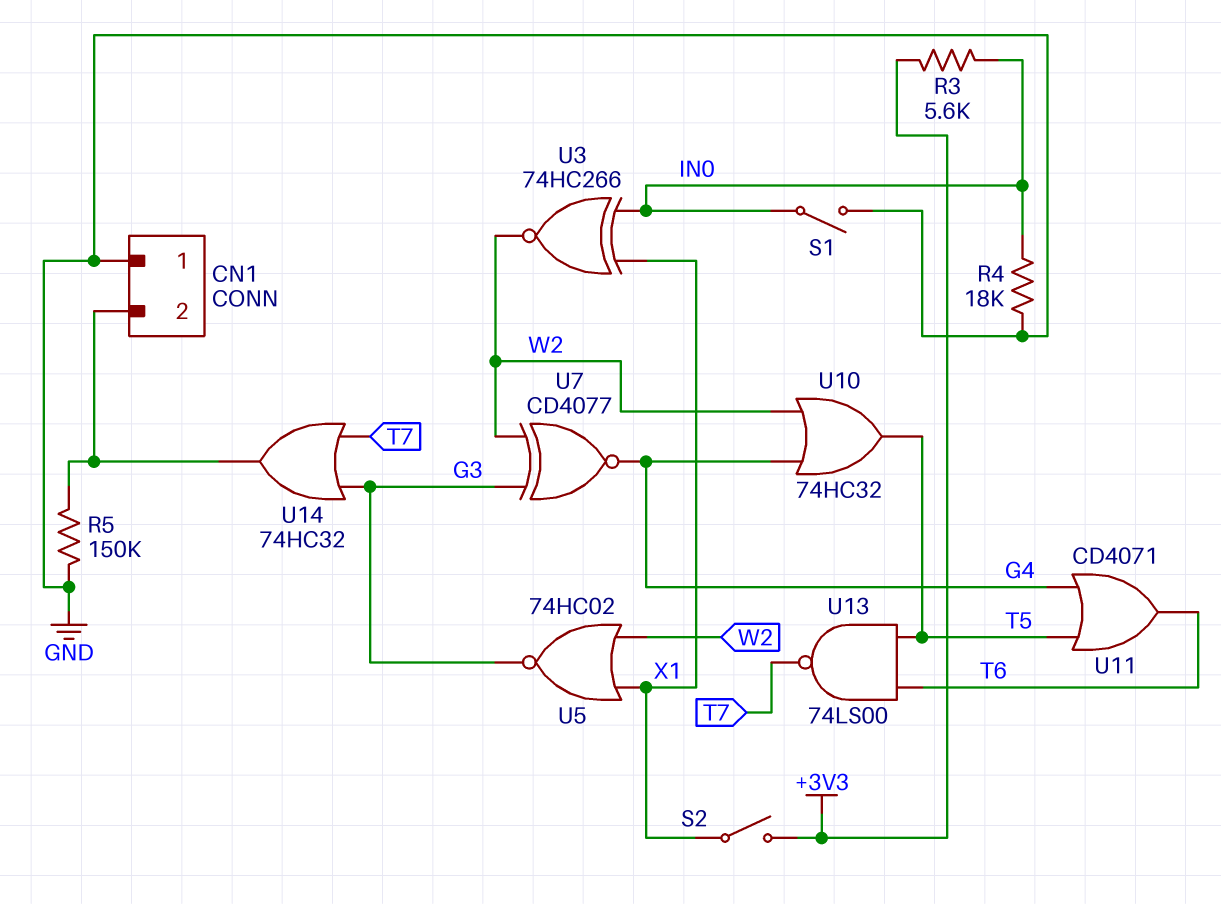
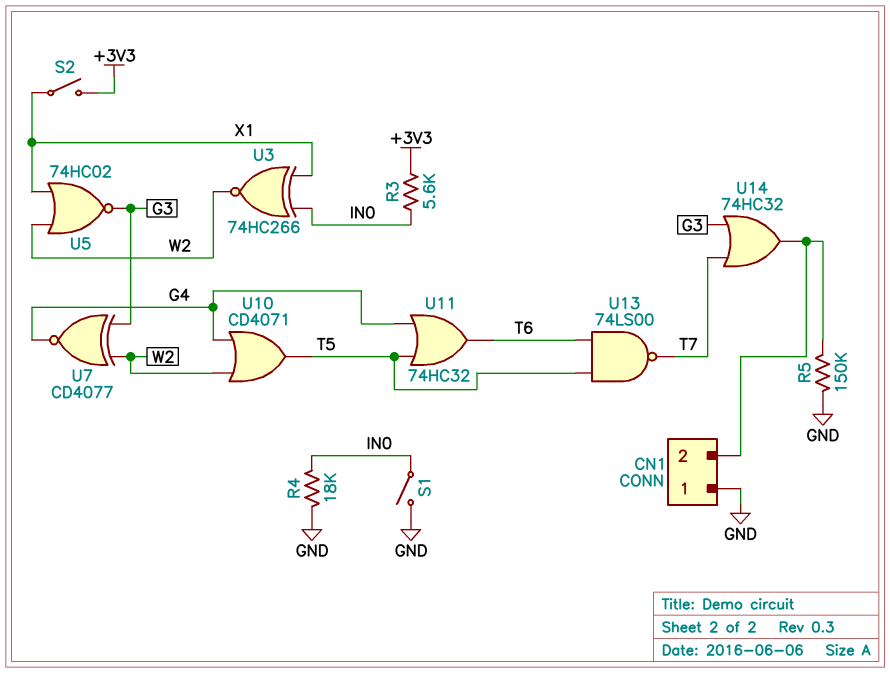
U10: OR 74HC32 (in G4, in W2, out T5) -> OR CD4071 (in G4, in W2, out T5)
U11: OR CD4071 (in G4, in T5, out T6) -> OR 74HC32 (in G4, in T5, out T6)

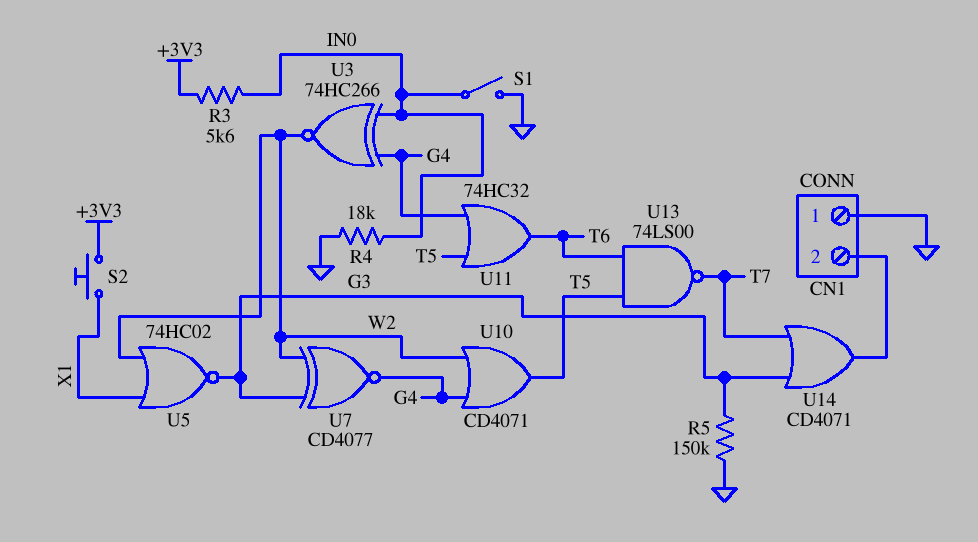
R5: 150k (CN1/2, GND) -> 150k (G3, GND)
S2: switch (+3V3, X1) -> button (+3V3, X1)
U3: XNOR 74HC266 (in IN0, in X1, out W2) -> XNOR 74HC266 (in G4, in IN0, out W2)
U14: OR 74HC32 (in G3, in T7, out CN1/2) -> OR CD4071 (in G3, in T7, out CN1/2)

